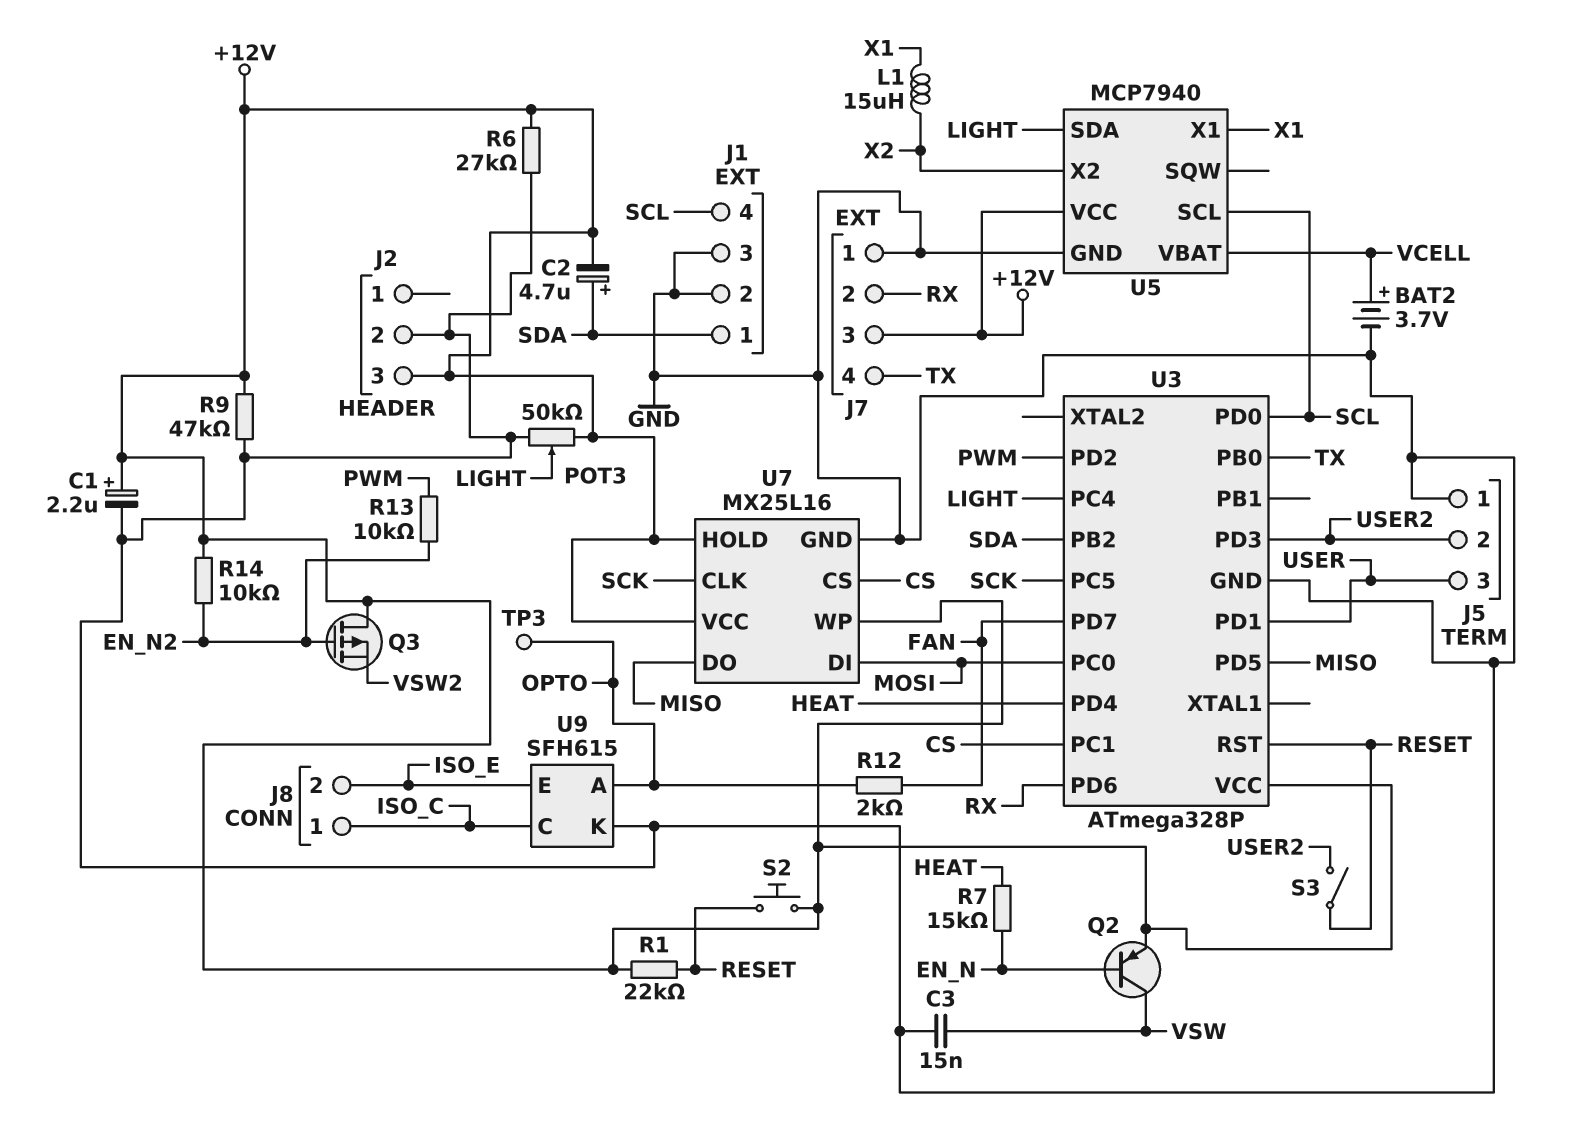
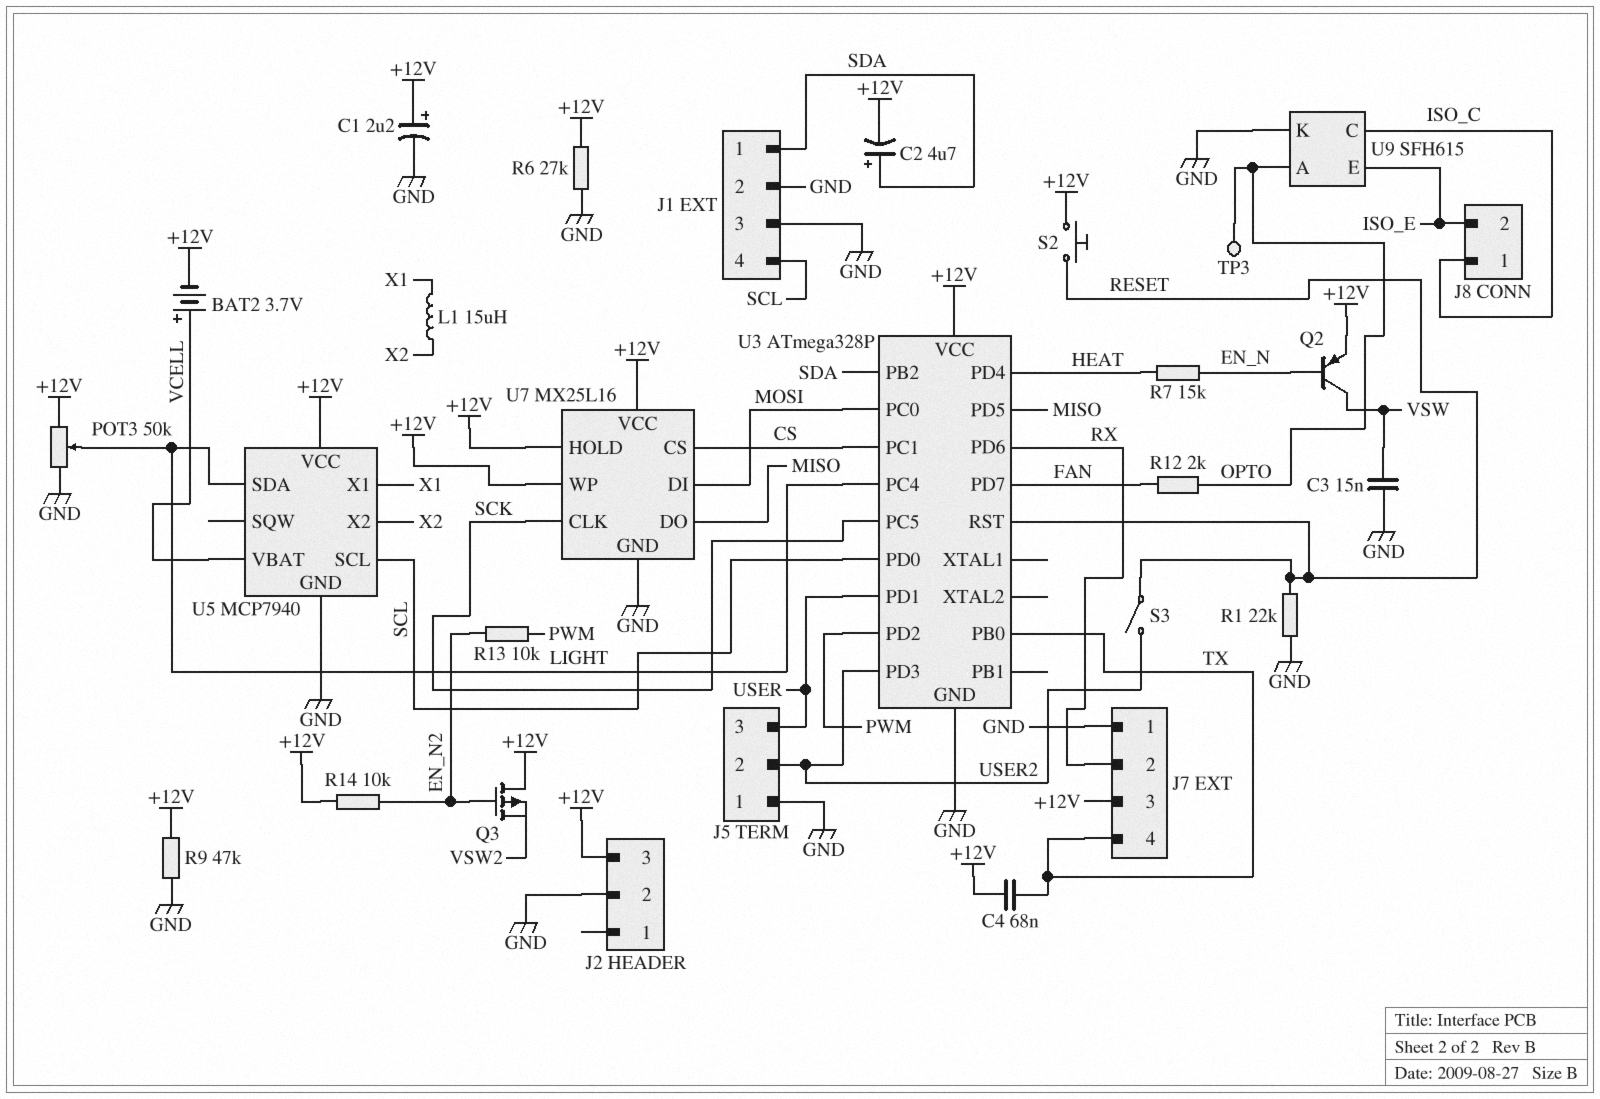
BAT2: 3.7V (plus VCELL, minus GND) -> 3.7V (plus VCELL, minus +12V)
C4: none -> 68nF (+12V, TX)
R1: 22k (+12V, RESET) -> 22k (GND, RESET)

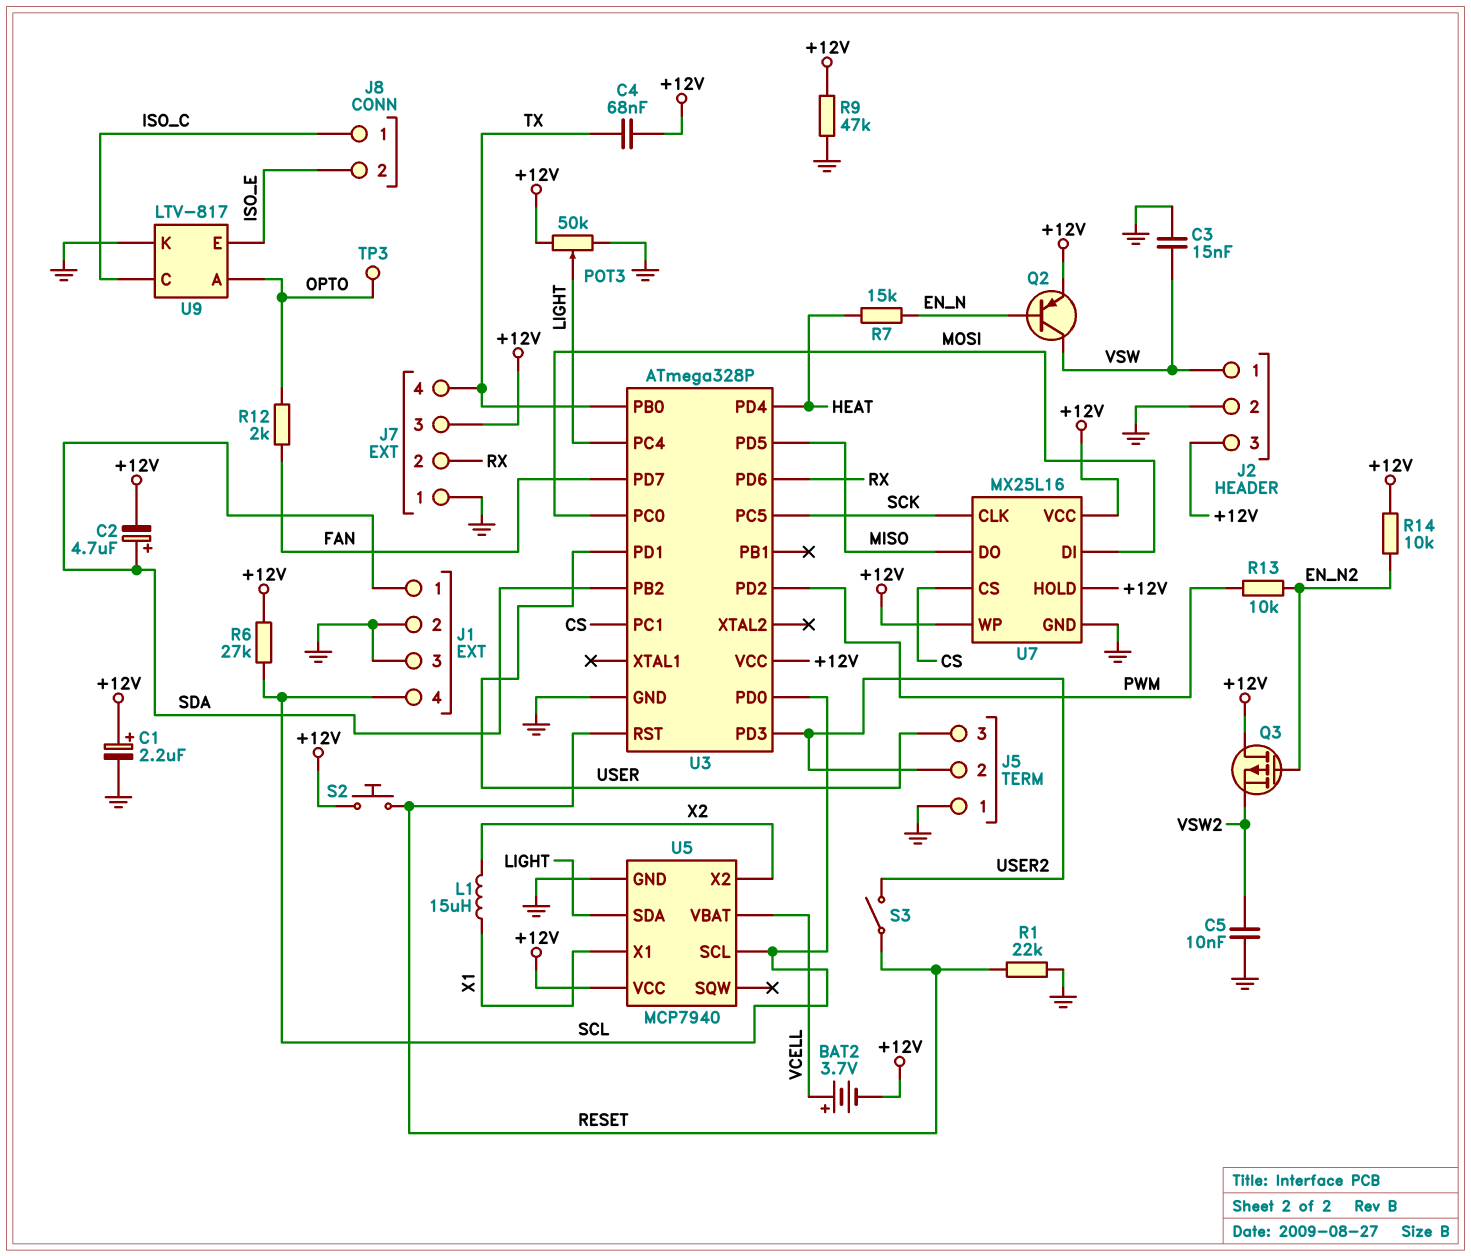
C5: none -> 10nF (GND, VSW2)
J2 pin 1: none -> VSW
R6: 27k (+12V, GND) -> 27k (+12V, SCL)
U9: SFH615 -> LTV-817

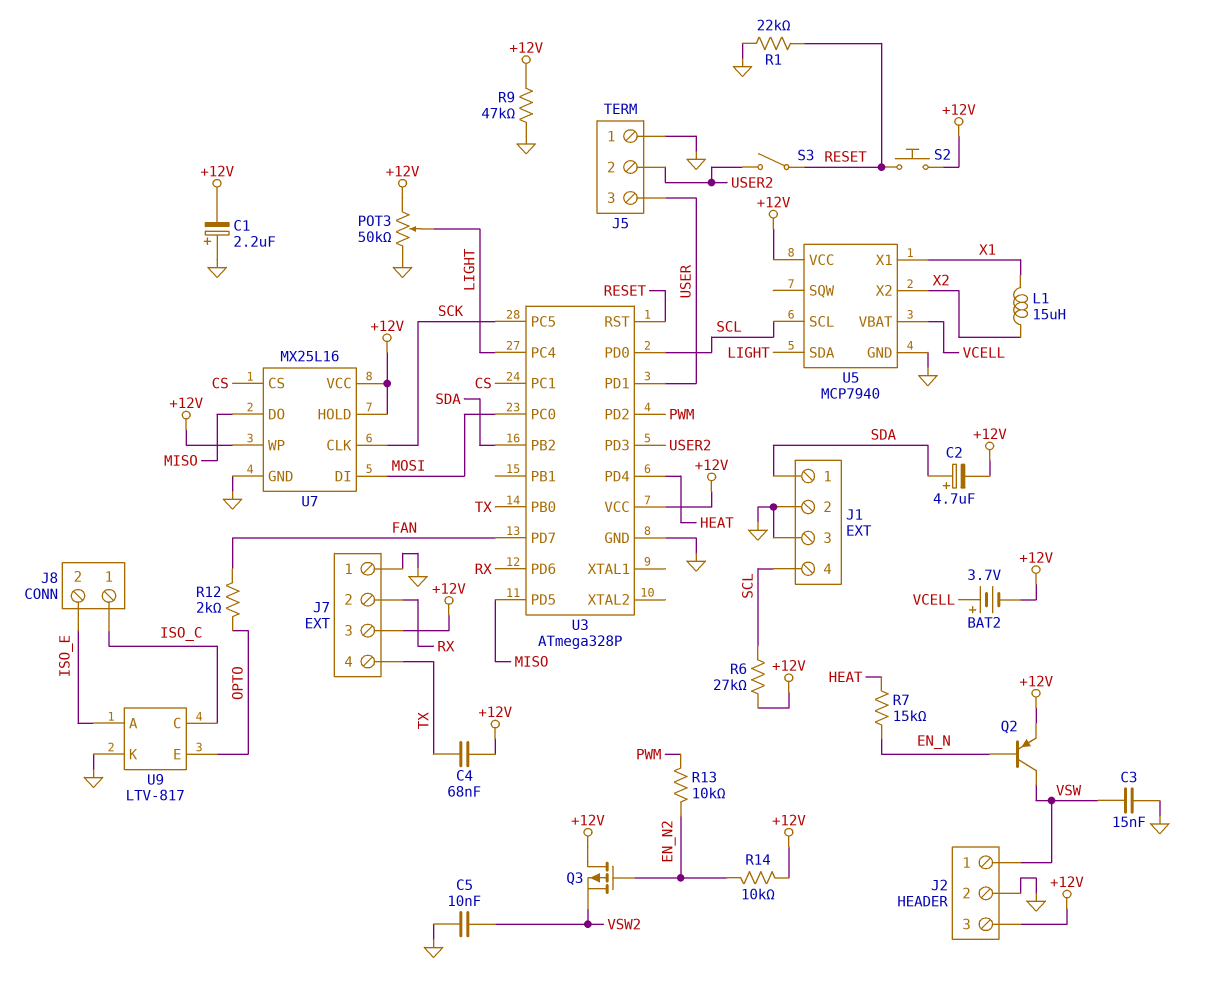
C1: 2.2uF (plus +12V, minus GND) -> 2.2uF (plus GND, minus +12V)
TP3: test point (OPTO) -> none
U9 pin A: OPTO -> ISO_E
U9 pin E: ISO_E -> OPTO

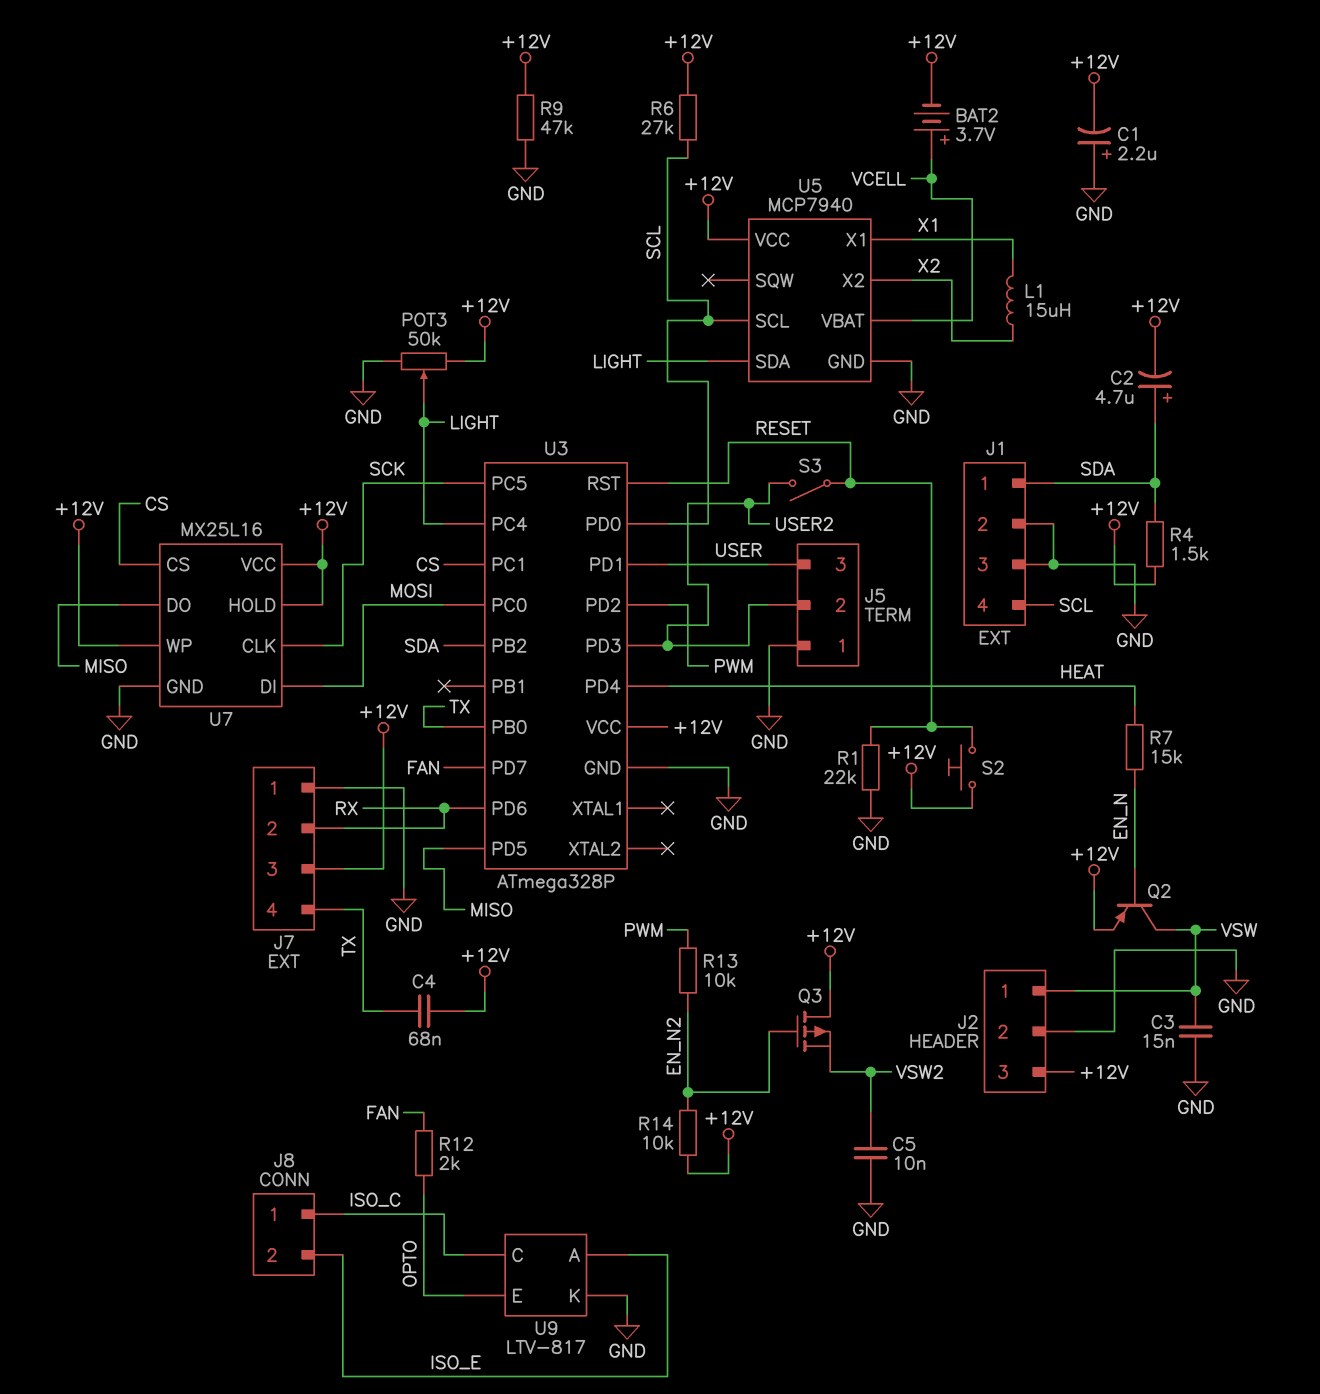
R4: none -> 1.5k (+12V, SDA)

